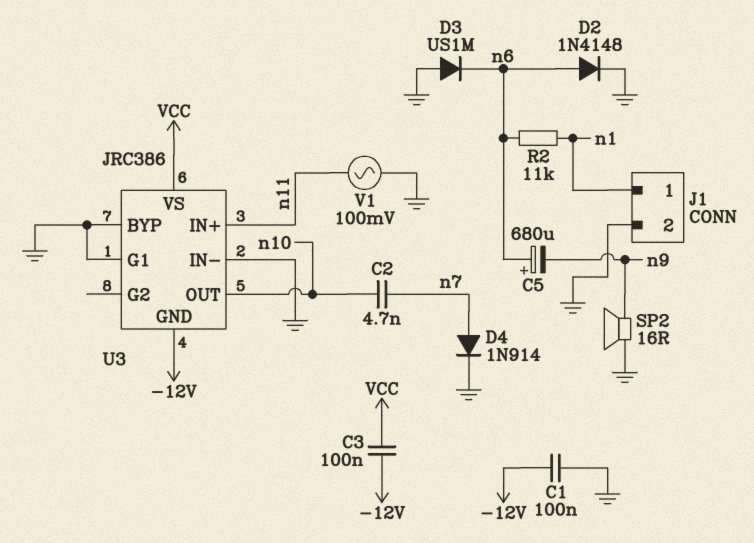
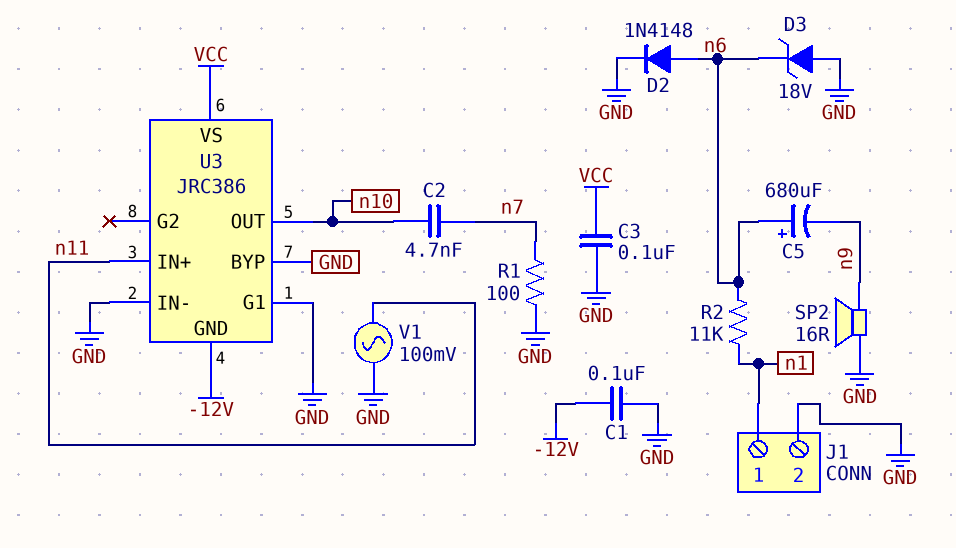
C3: 100nF (-12V, VCC) -> 100nF (GND, VCC)
D3: diode US1M (A GND, K n6) -> zener 18V (A GND, K n6)
D4: diode 1N914 (A n7, K GND) -> none
R1: none -> 100 (GND, n7)

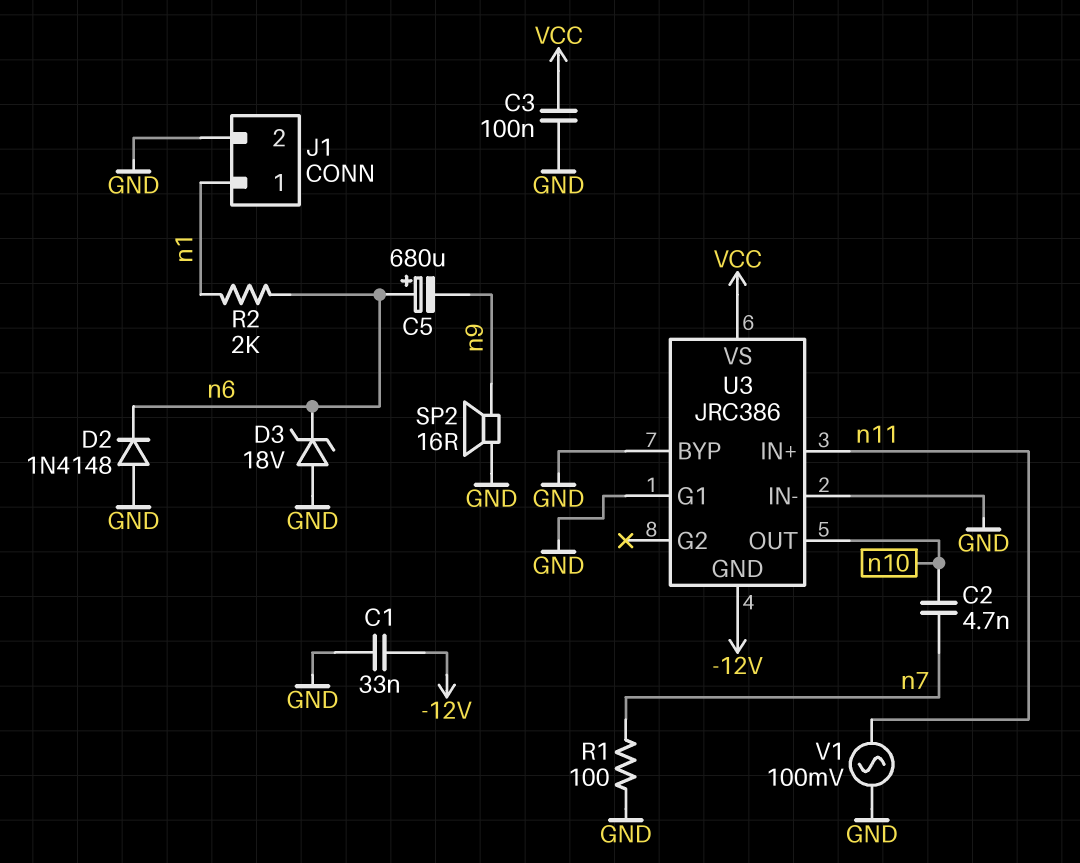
C1: 100nF (-12V, GND) -> 33nF (-12V, GND)
D2: diode 1N4148 (A n6, K GND) -> diode 1N4148 (A GND, K n6)
R2: 11k (n1, n6) -> 2k (n1, n6)

